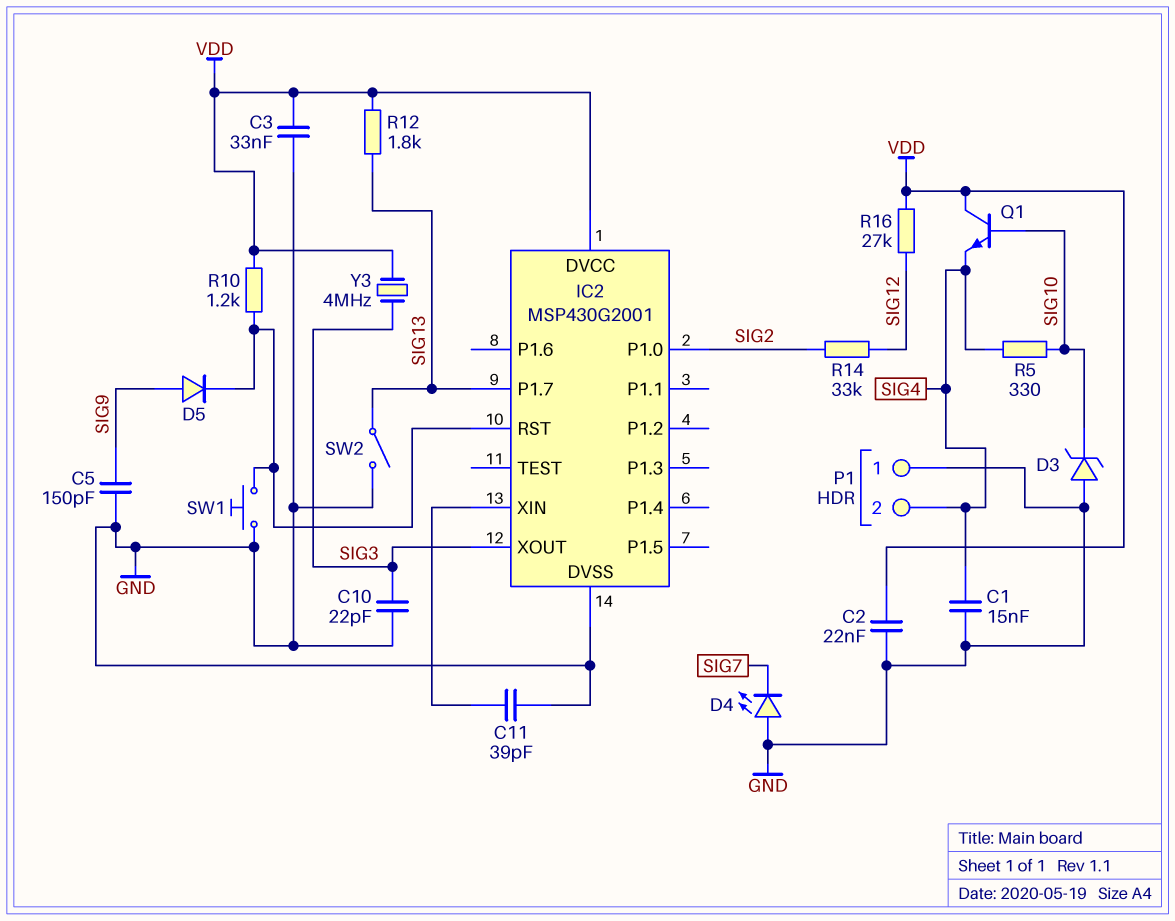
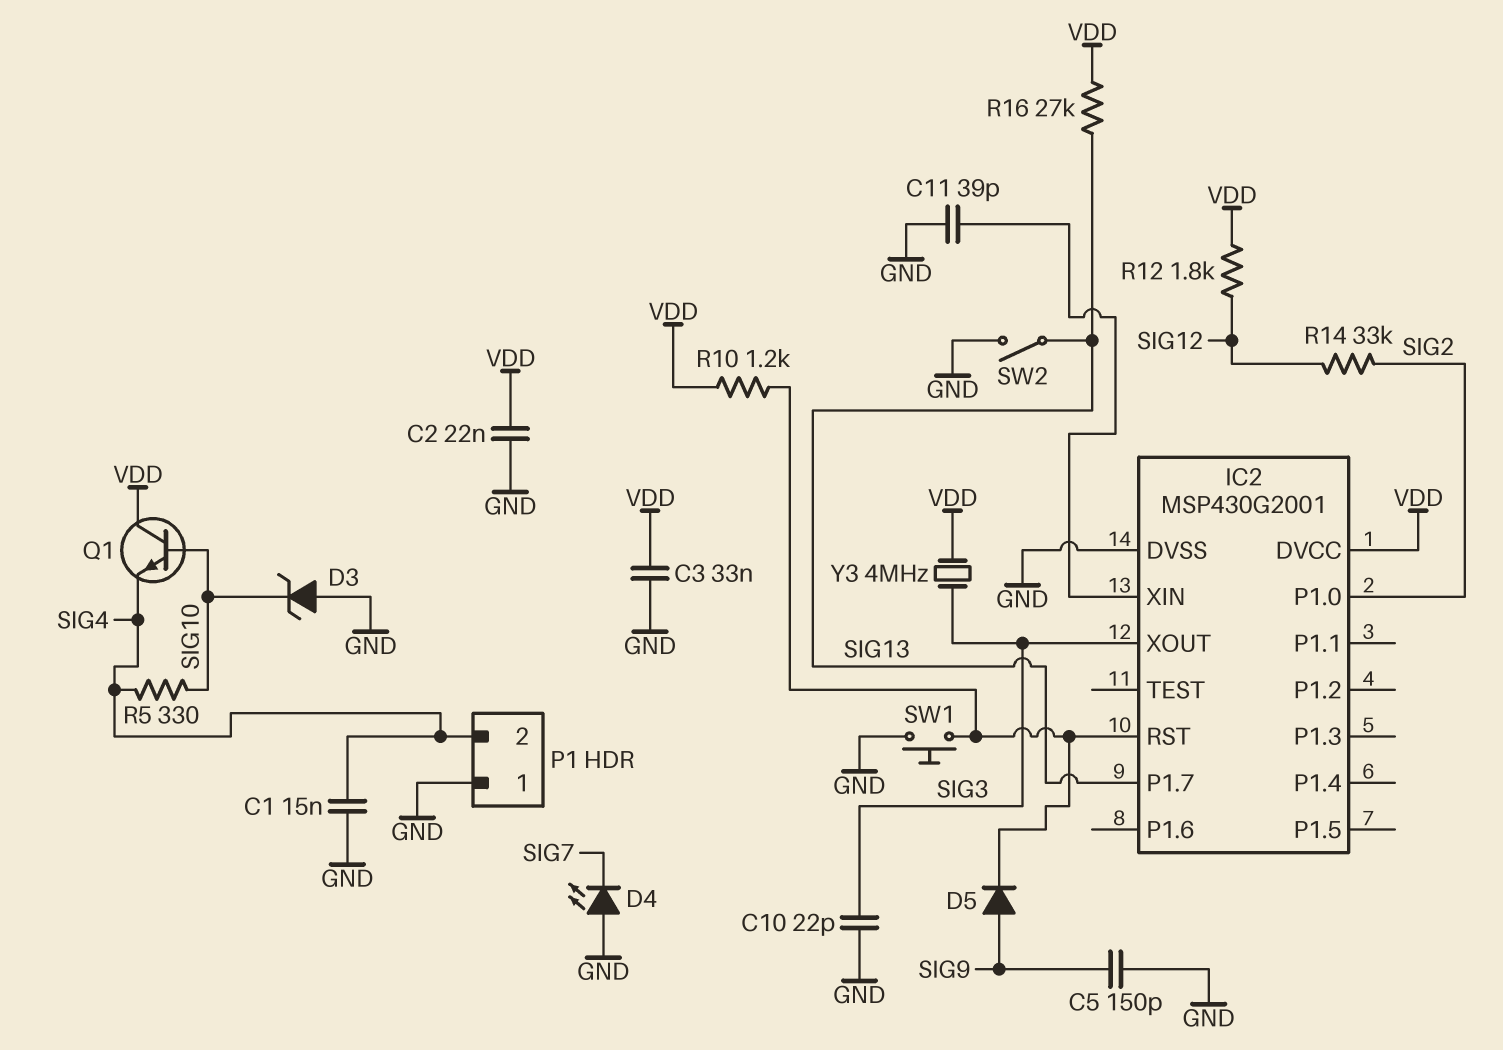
R12: 1.8k (SIG13, VDD) -> 1.8k (SIG12, VDD)
R16: 27k (SIG12, VDD) -> 27k (SIG13, VDD)

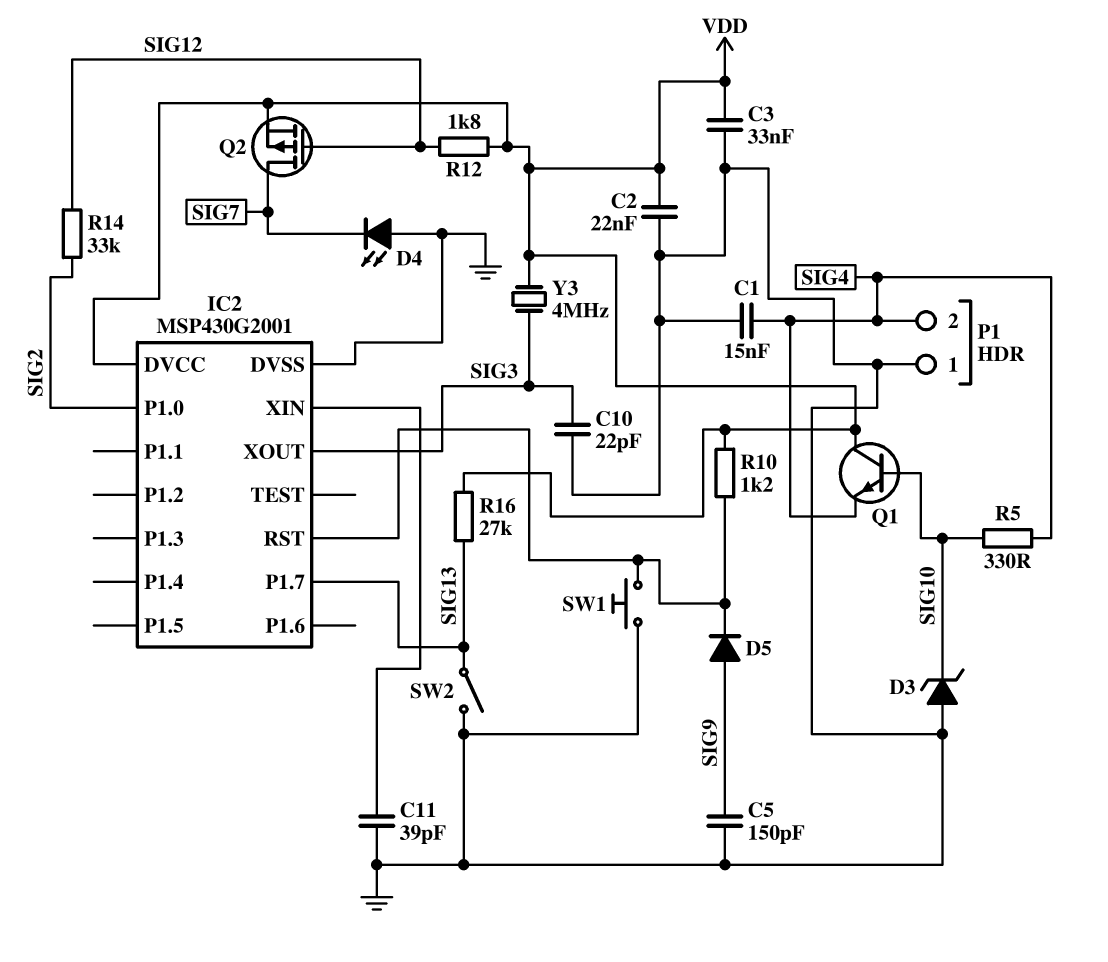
Q2: none -> PMOS (G SIG12, D SIG7, S VDD)

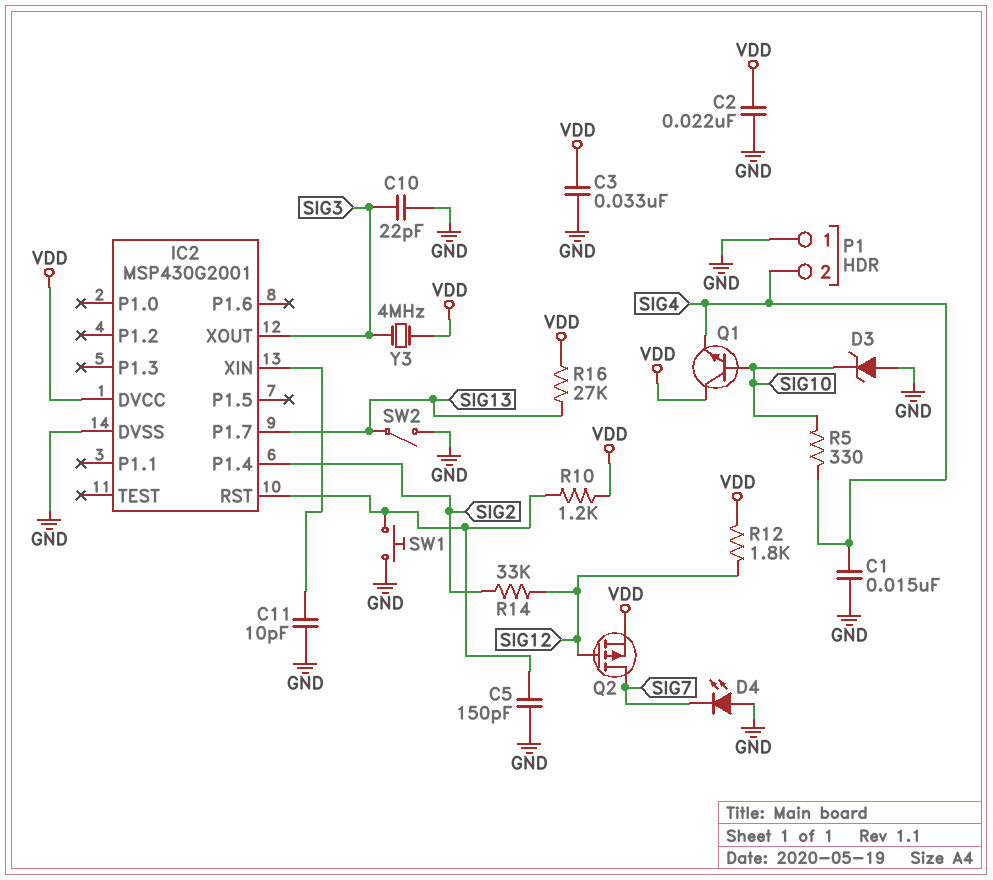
C5: 150pF (GND, SIG9) -> 150pF (GND, IC2/RST)
C11: 39pF (GND, IC2/XIN) -> 10pF (GND, IC2/XIN)
D5: diode (A SIG9, K IC2/RST) -> none
IC2 pin P1.0: SIG2 -> none
IC2 pin P1.4: none -> SIG2

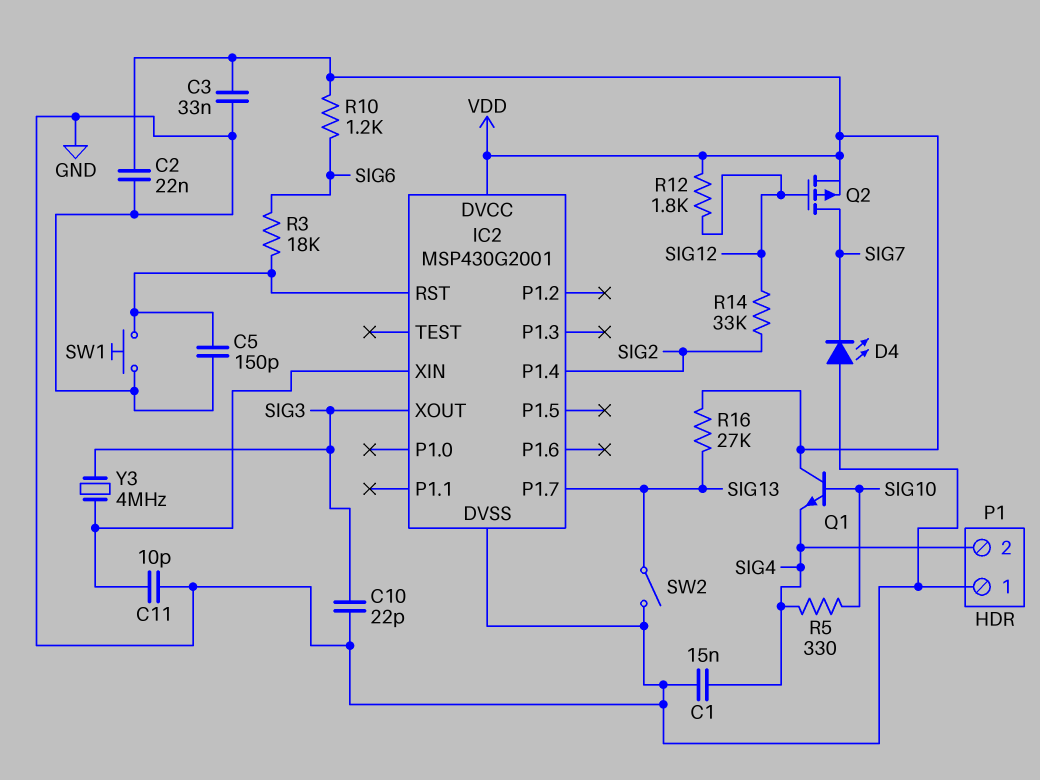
D3: zener (A GND, K SIG10) -> none
R3: none -> 18k (IC2/RST, SIG6)
R10: 1.2k (IC2/RST, VDD) -> 1.2k (SIG6, VDD)
Y3: 4MHz (SIG3, VDD) -> 4MHz (IC2/XIN, SIG3)

